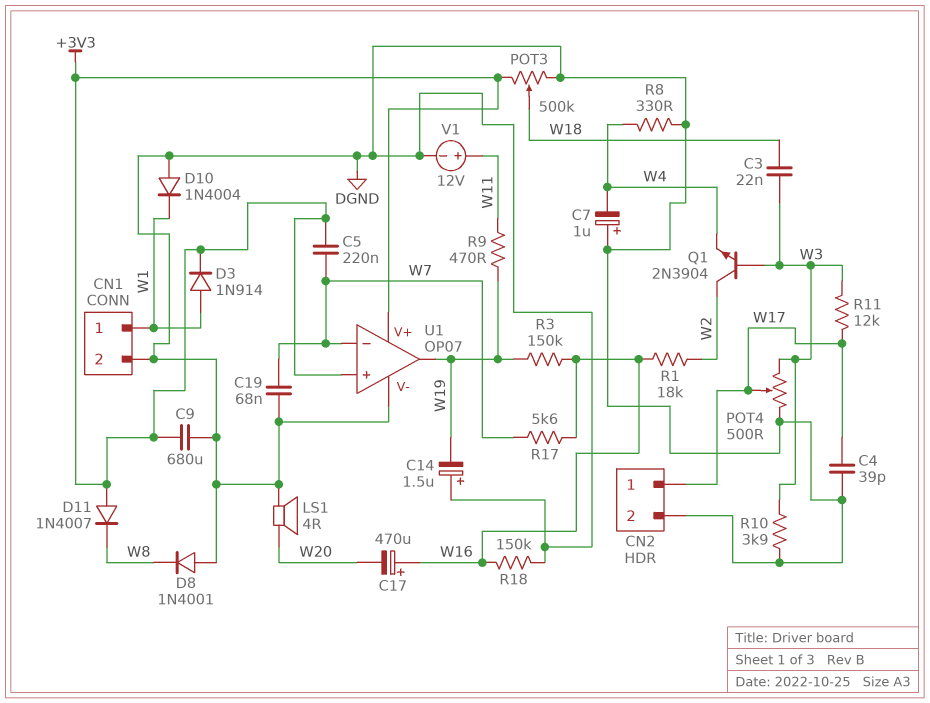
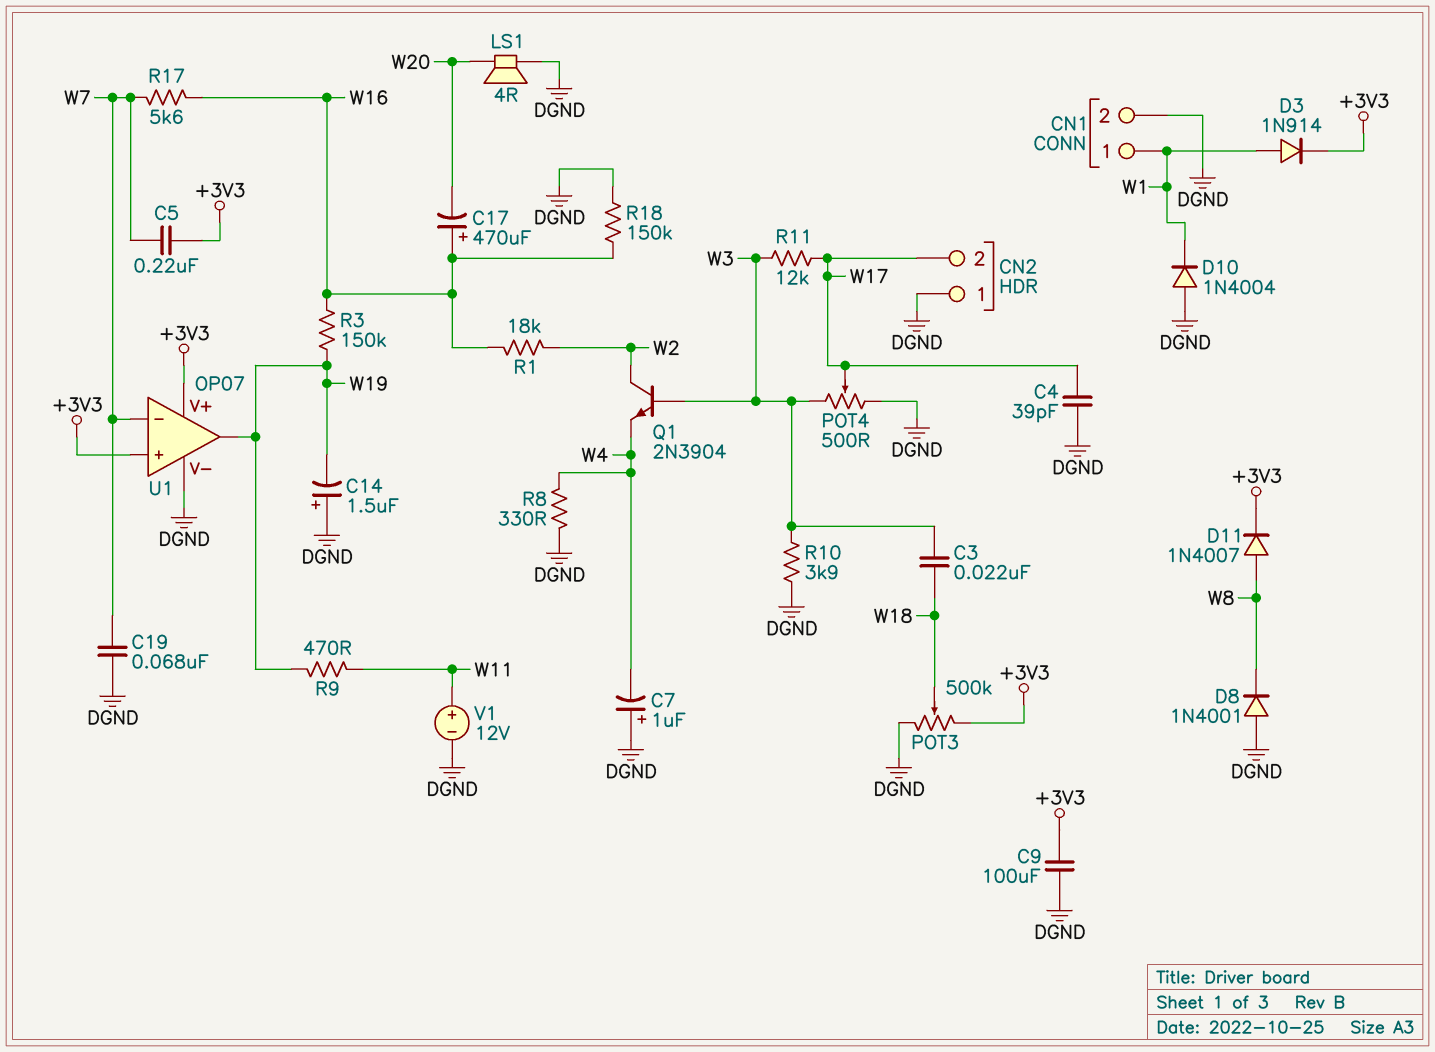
C9: 680uF (+3V3, DGND) -> 100uF (+3V3, DGND)
CN2 pin 1: W17 -> DGND
CN2 pin 2: DGND -> W17
D11: diode 1N4007 (A +3V3, K W8) -> diode 1N4007 (A W8, K +3V3)

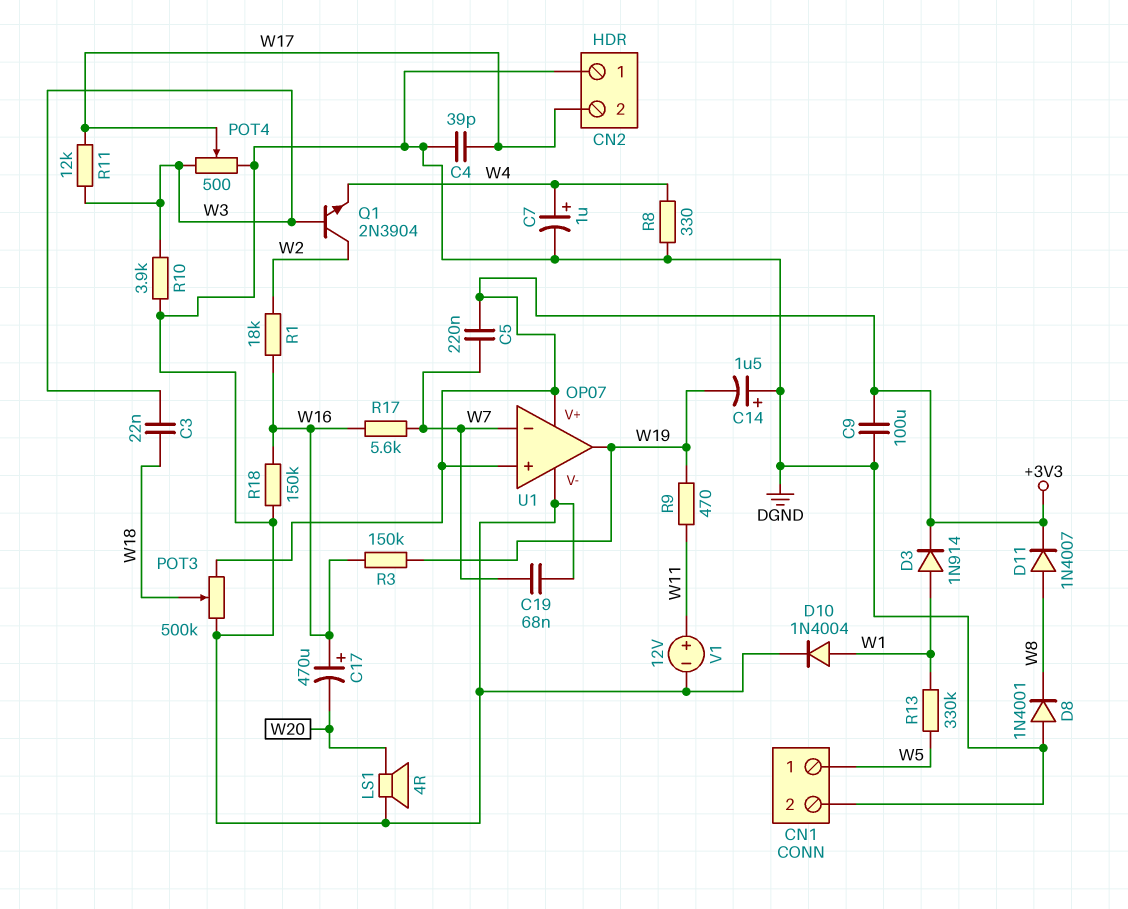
C7: 1uF (plus DGND, minus W4) -> 1uF (plus W4, minus DGND)
CN1 pin 1: W1 -> W5
D10: diode 1N4004 (A DGND, K W1) -> diode 1N4004 (A W1, K DGND)
R13: none -> 330k (W1, W5)

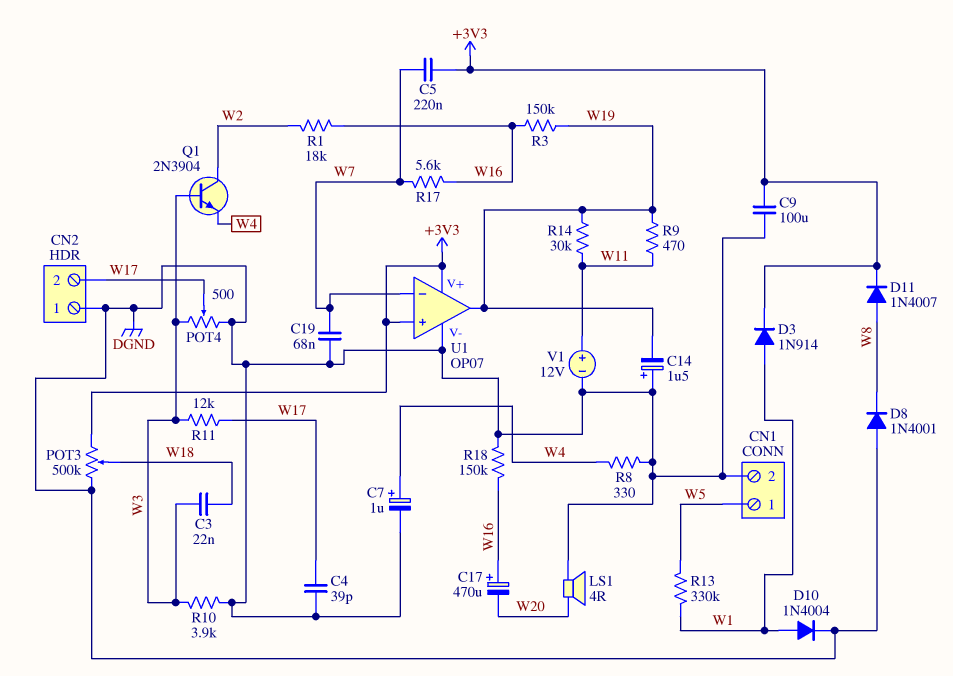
R14: none -> 30k (W11, W19)

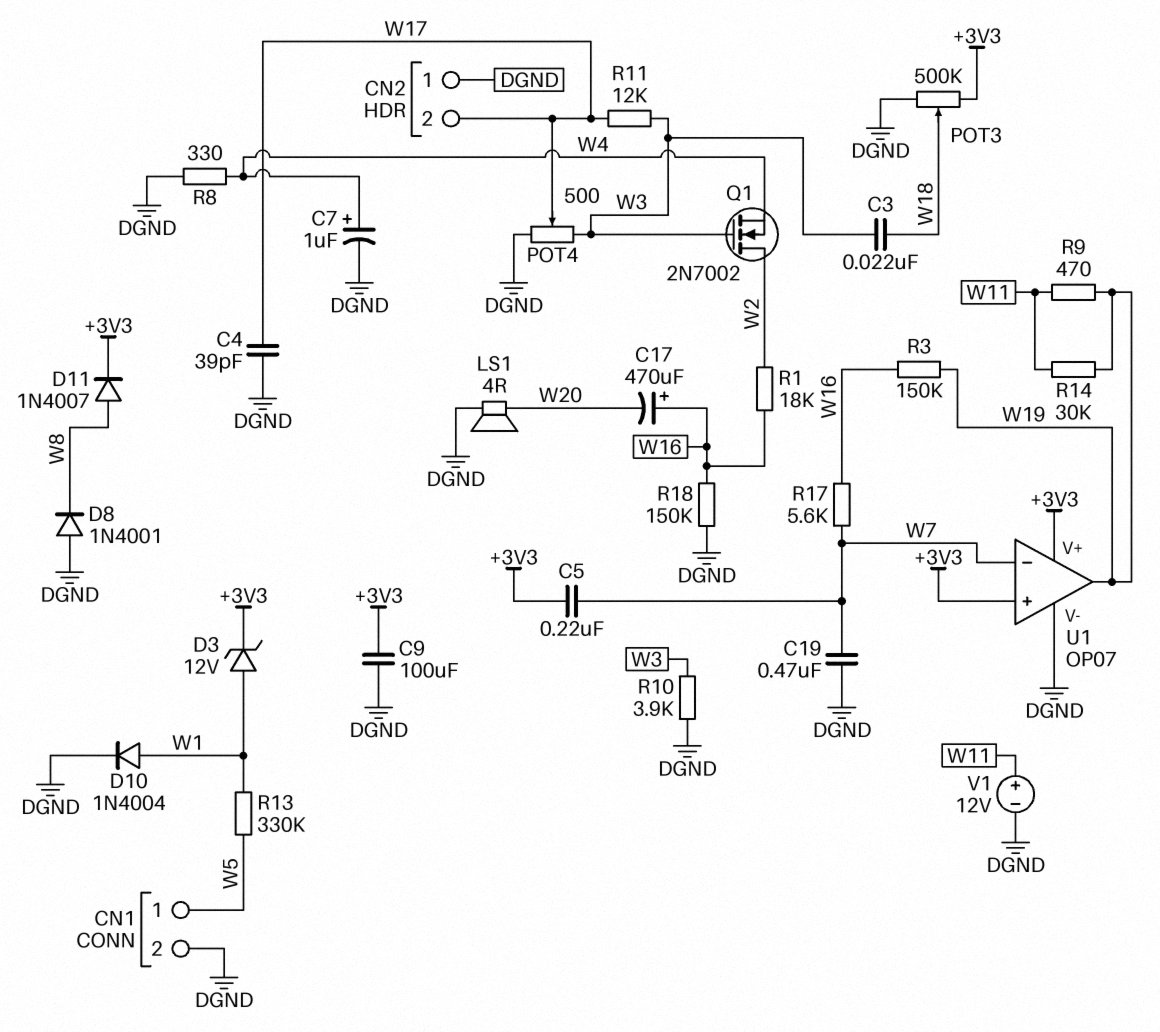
C14: 1.5uF (plus DGND, minus W19) -> none
C19: 68nF (DGND, W7) -> 470nF (DGND, W7)
D3: diode 1N914 (A W1, K +3V3) -> zener 12V (A W1, K +3V3)
Q1: NPN 2N3904 (B W3, C W2, E W4) -> NMOS 2N7002 (G W3, D W2, S W4)

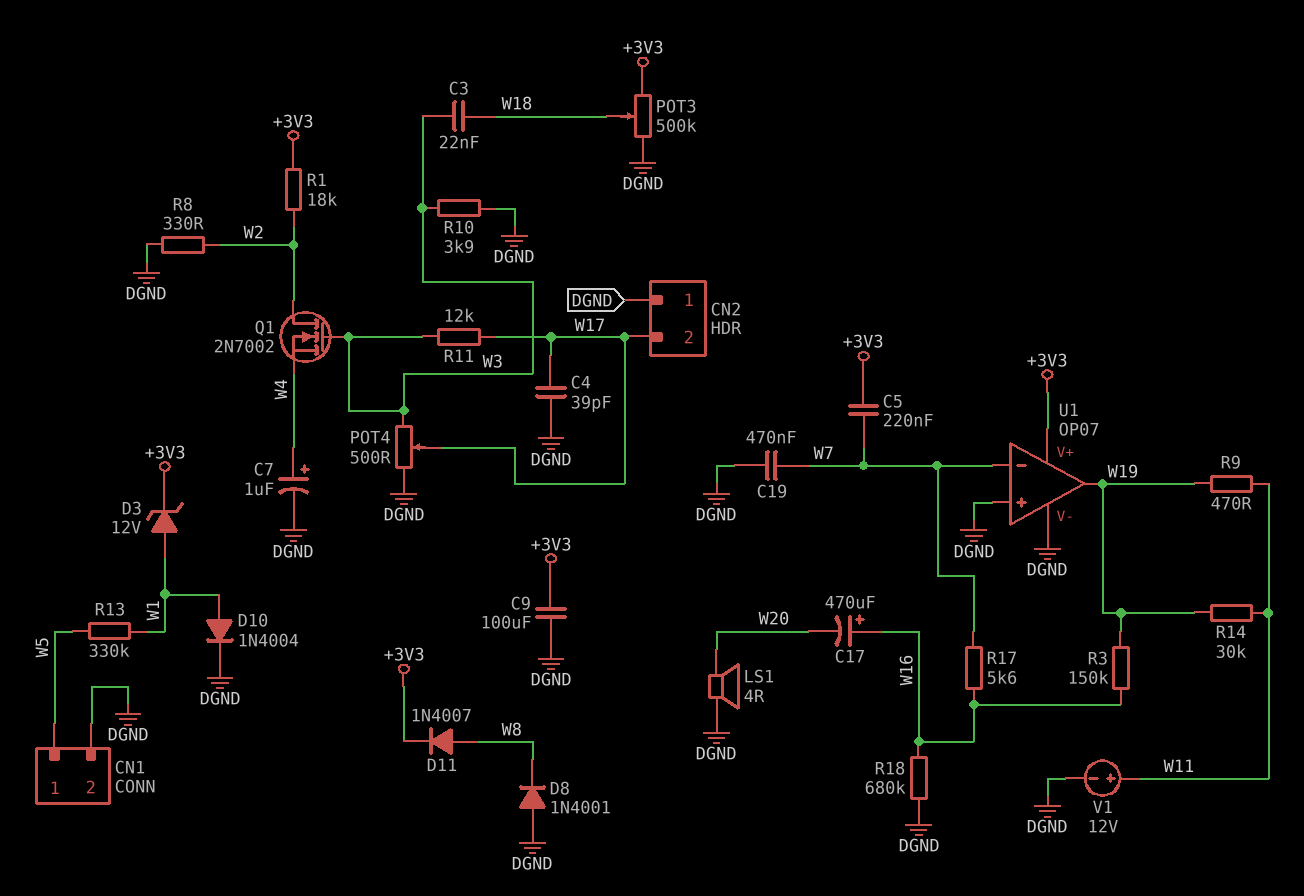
R1: 18k (W2, W16) -> 18k (+3V3, W2)
R8: 330 (DGND, W4) -> 330 (DGND, W2)
R18: 150k (DGND, W16) -> 680k (DGND, W16)
U1 pin in+: +3V3 -> DGND

